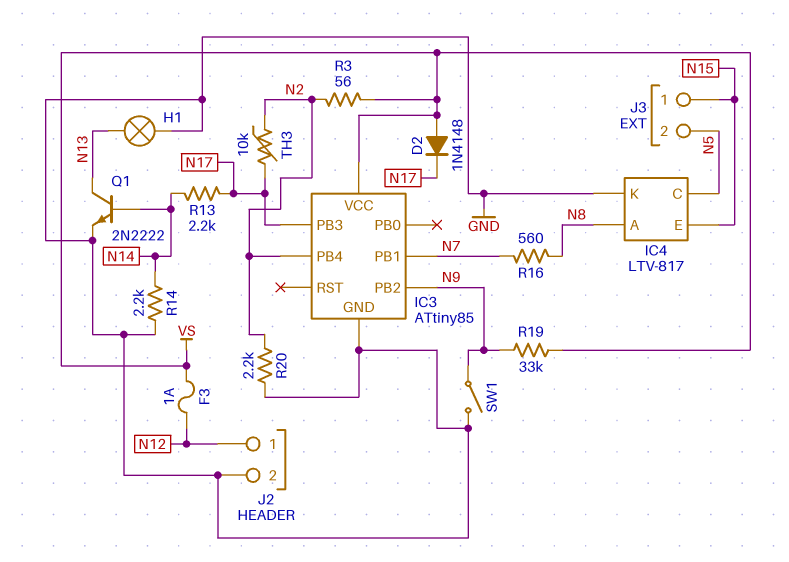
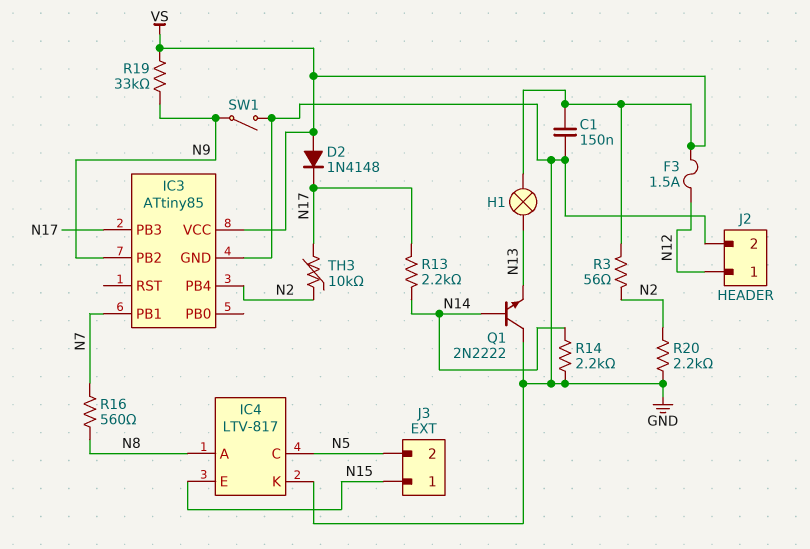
C1: none -> 150nF (GND, VS)
F3: 1A (N12, VS) -> 1.5A (N12, VS)
H1: lamp (GND, N13) -> lamp (N13, VS)
Q1: NPN 2N2222 (B N14, C N13, E GND) -> NPN 2N2222 (B N14, C GND, E N13)

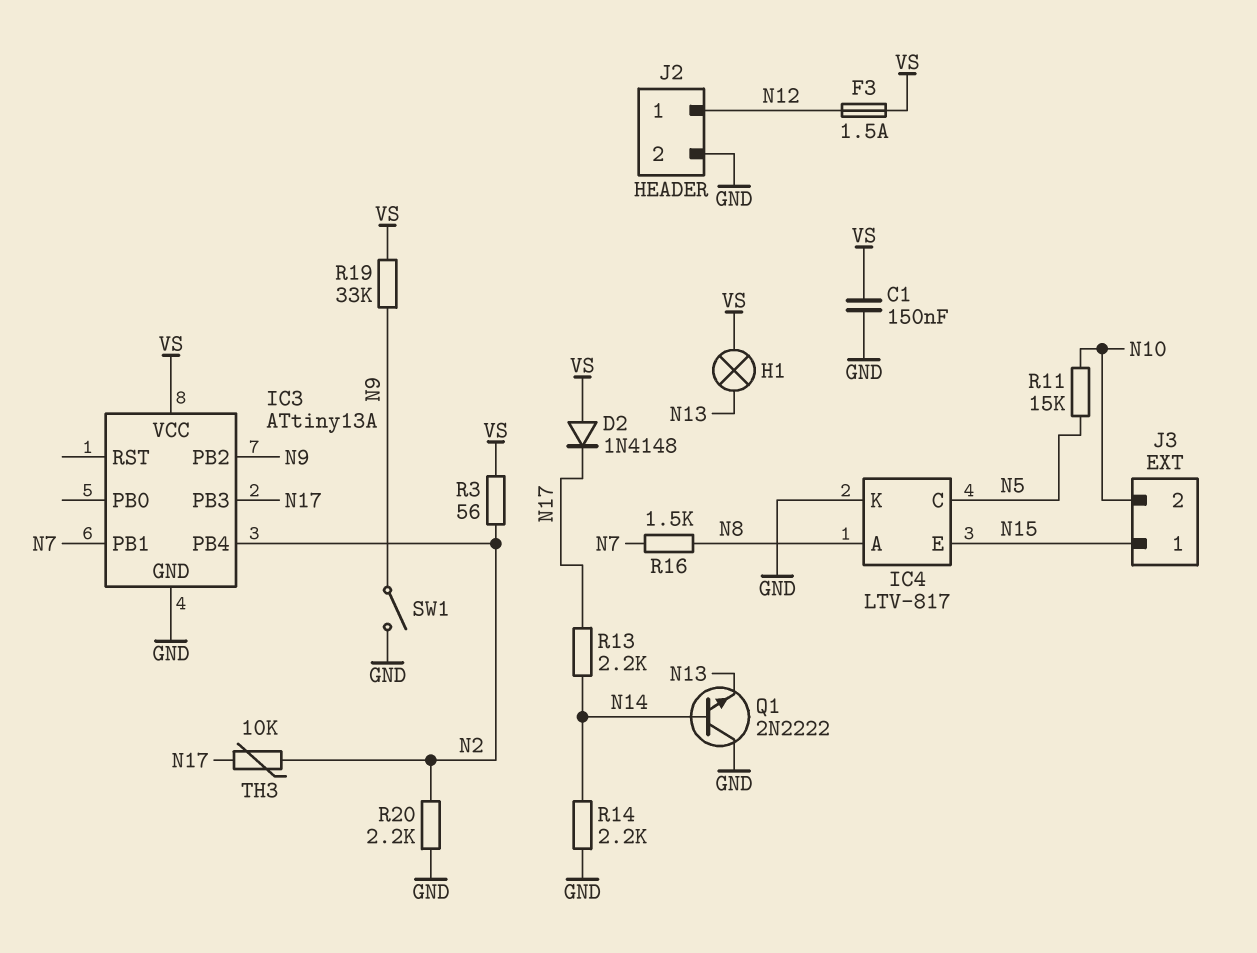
IC3: ATtiny85 -> ATtiny13A
J3 pin 2: N5 -> N10
R11: none -> 15k (N5, N10)
R16: 560 (N7, N8) -> 1.5k (N7, N8)

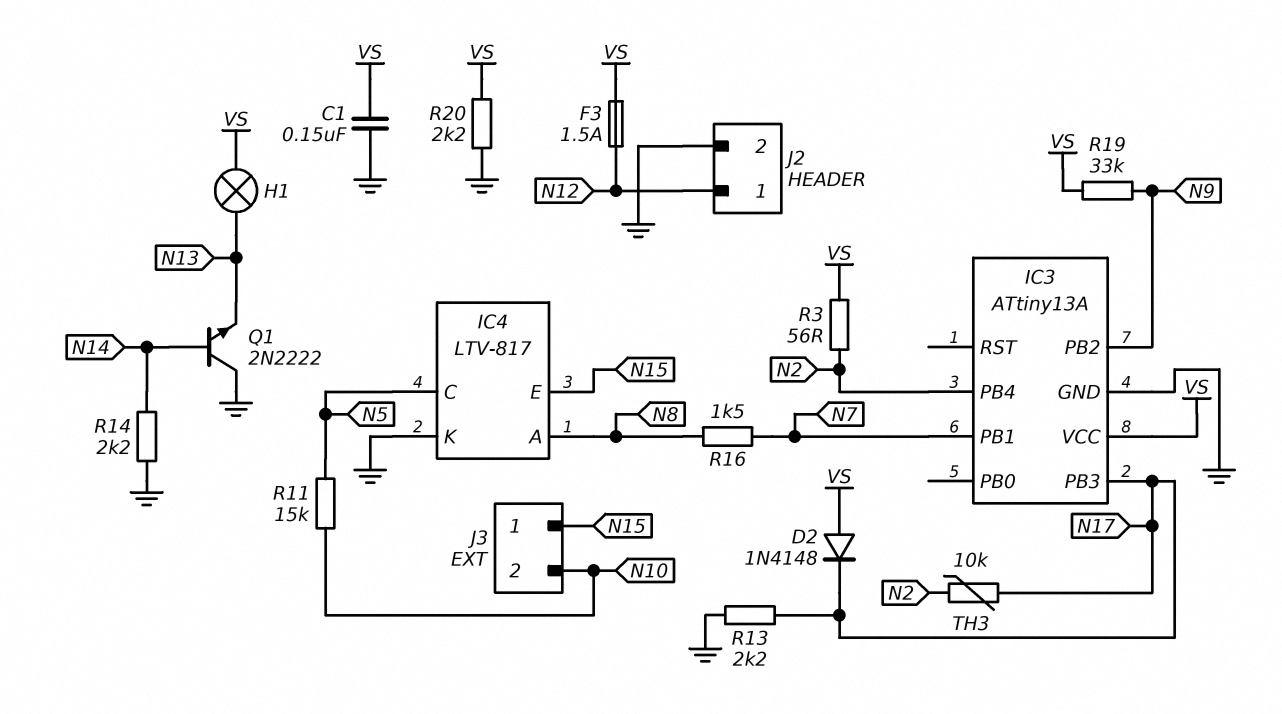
R13: 2.2k (N14, N17) -> 2.2k (GND, N17)
R20: 2.2k (GND, N2) -> 2.2k (GND, VS)
SW1: switch (GND, N9) -> none

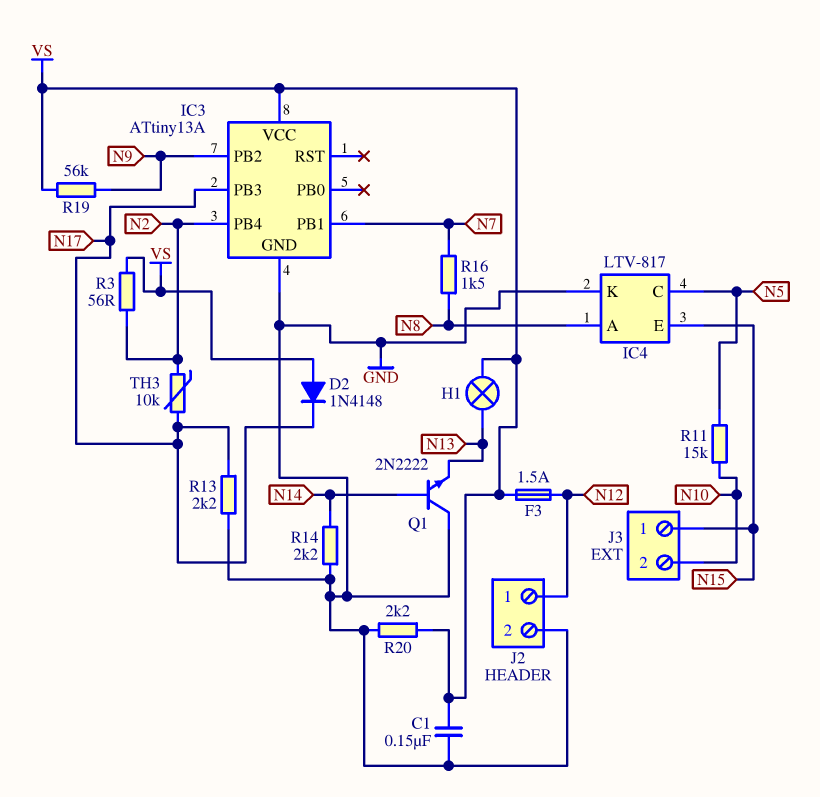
R19: 33k (N9, VS) -> 56k (N9, VS)

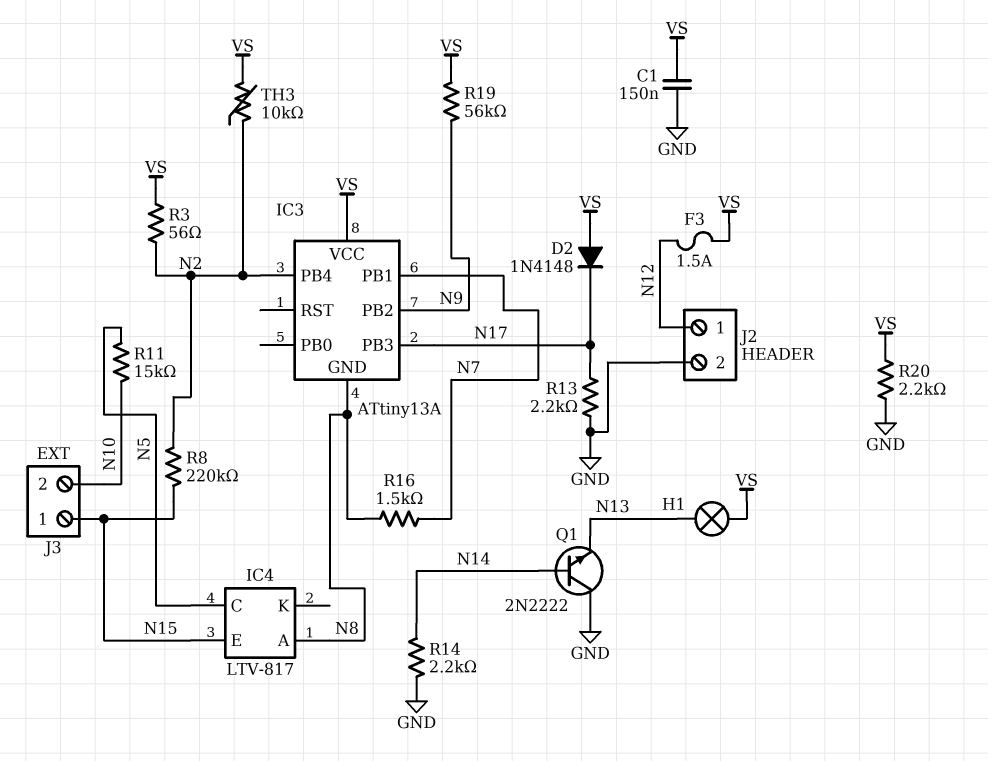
IC3 pin GND: GND -> N8
IC4 pin K: GND -> none
R8: none -> 220k (N2, N15)
TH3: 10k (N2, N17) -> 10k (N2, VS)

